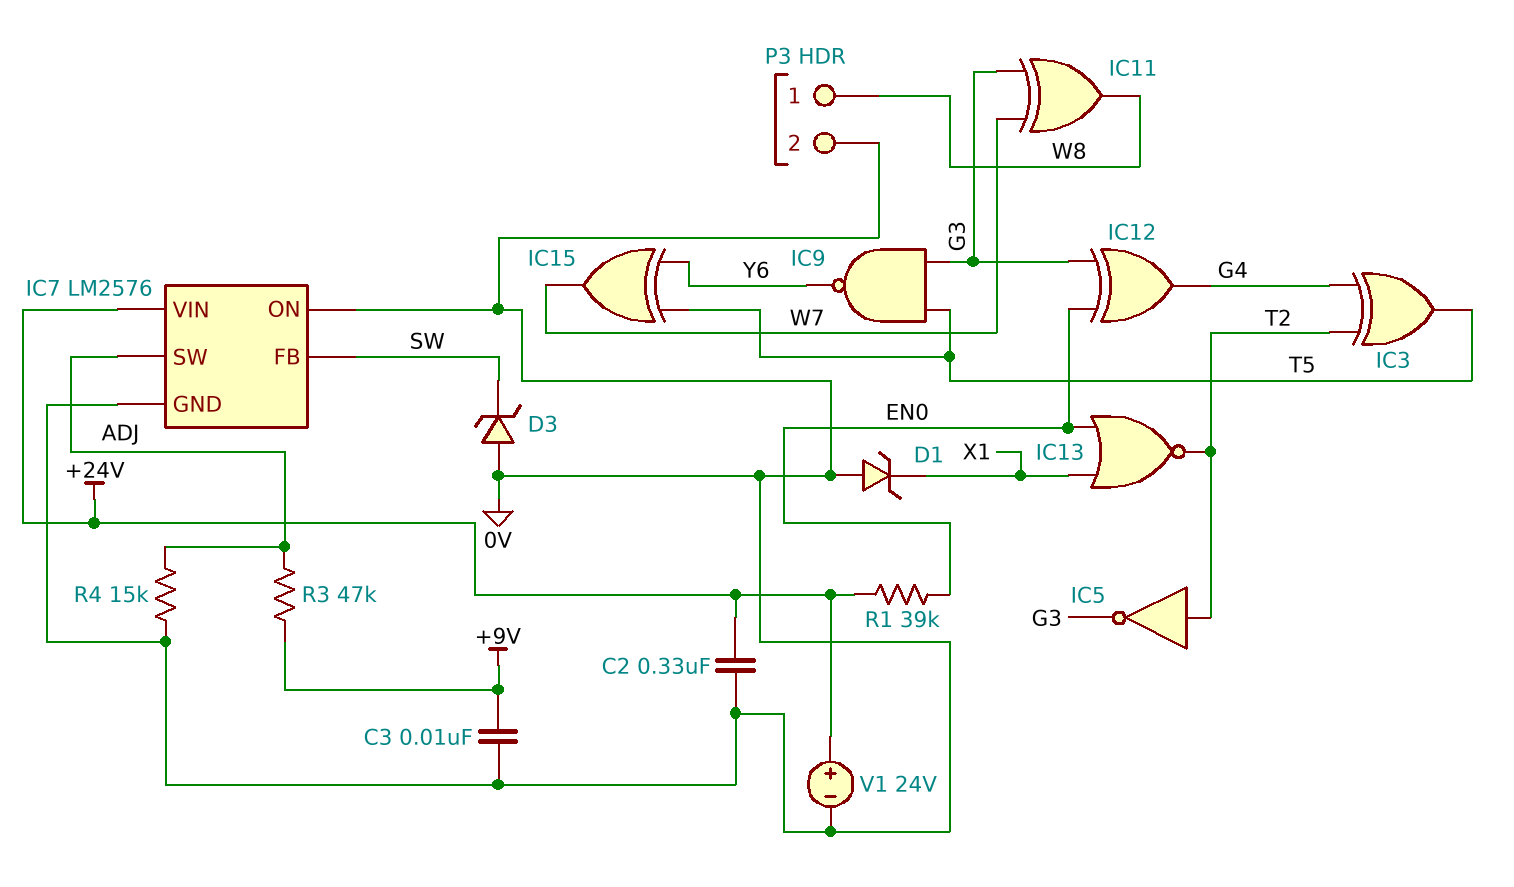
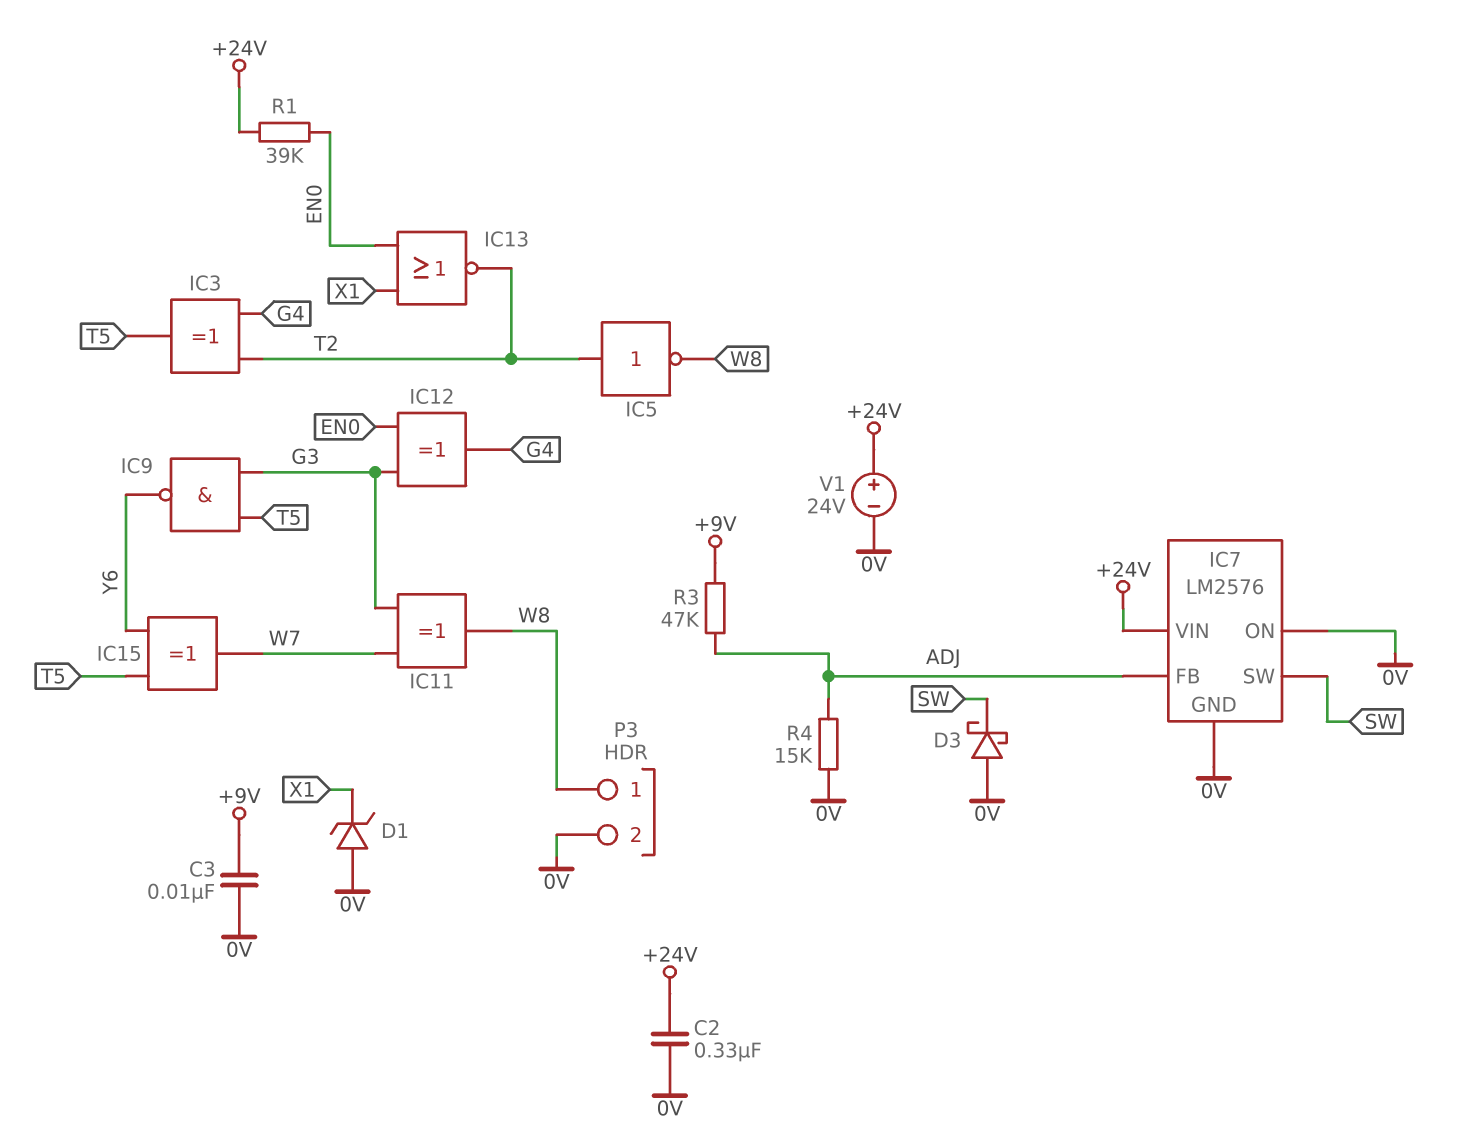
D3: zener (A 0V, K SW) -> schottky (A 0V, K SW)
IC5: NOT (in T2, out G3) -> NOT (in T2, out W8)
IC7 pin FB: SW -> ADJ
IC7 pin SW: ADJ -> SW

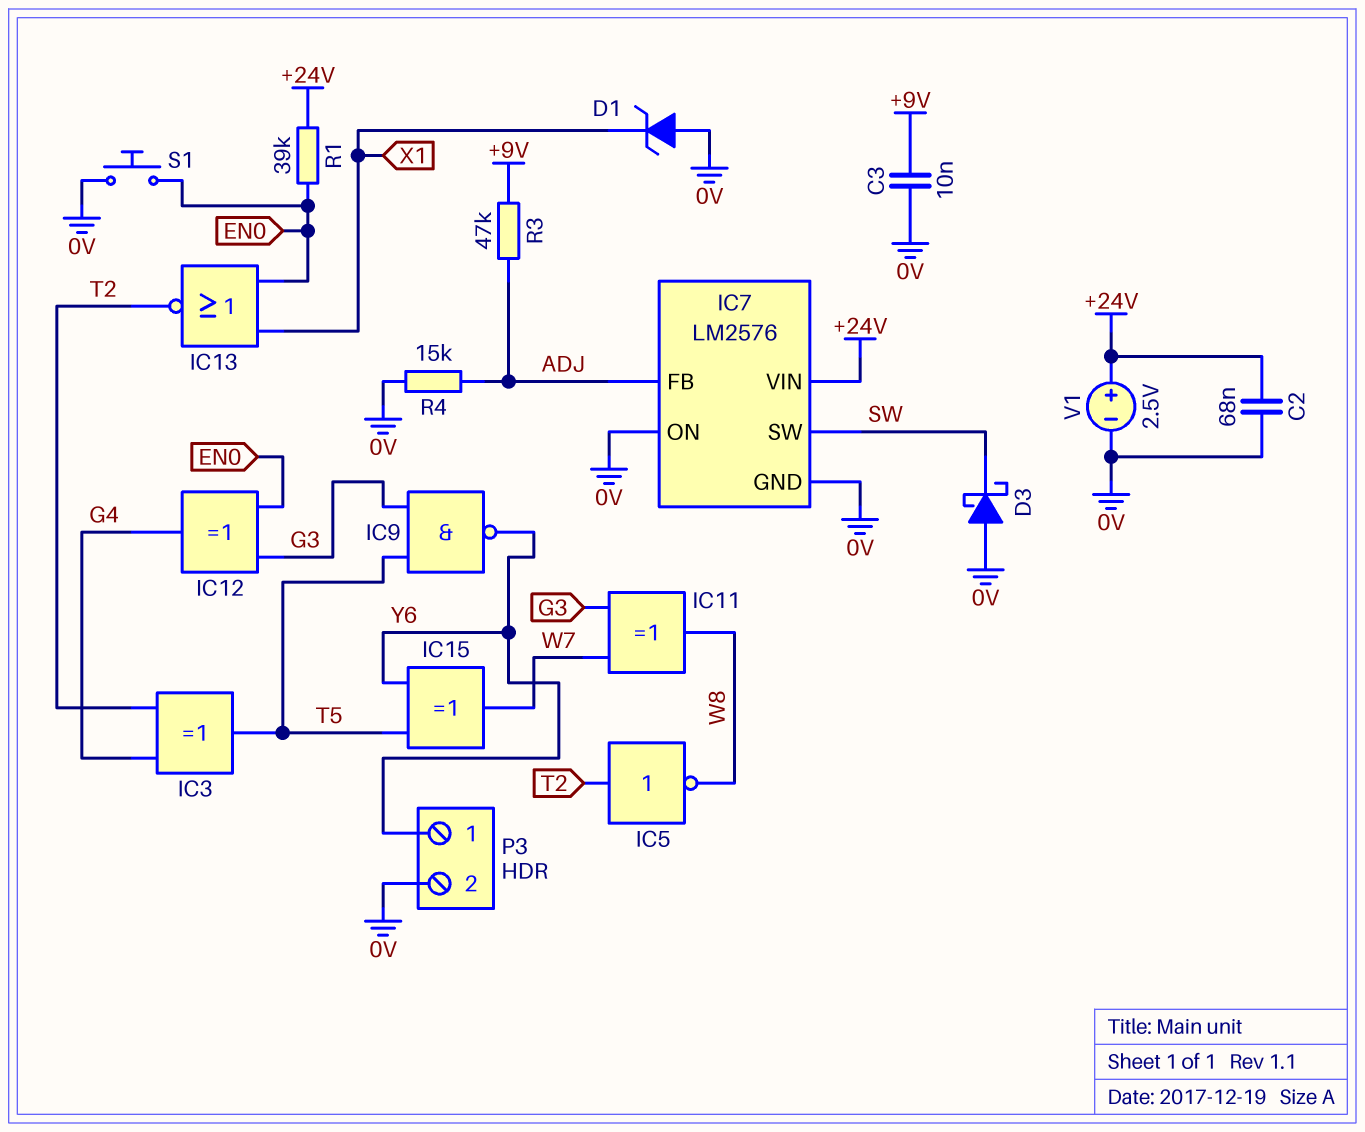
C2: 330nF (+24V, 0V) -> 68nF (+24V, 0V)
P3 pin 1: W8 -> Y6
S1: none -> button (0V, EN0)
V1: 24V (plus +24V, minus 0V) -> 2.5V (plus +24V, minus 0V)

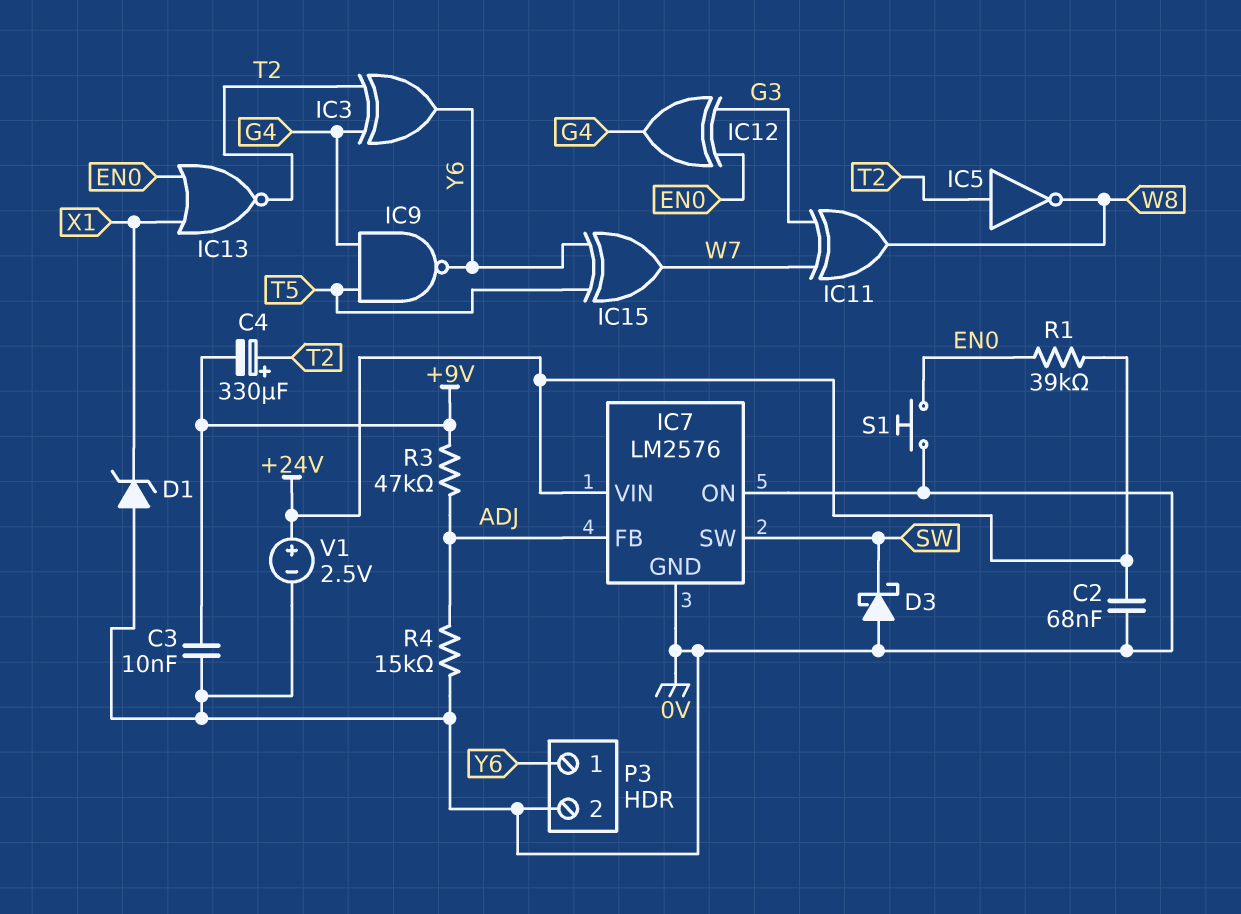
C4: none -> 330uF (plus T2, minus +9V)
IC3: XOR (in G4, in T2, out T5) -> XOR (in G4, in T2, out Y6)
IC9: NAND (in G3, in T5, out Y6) -> NAND (in G4, in T5, out Y6)

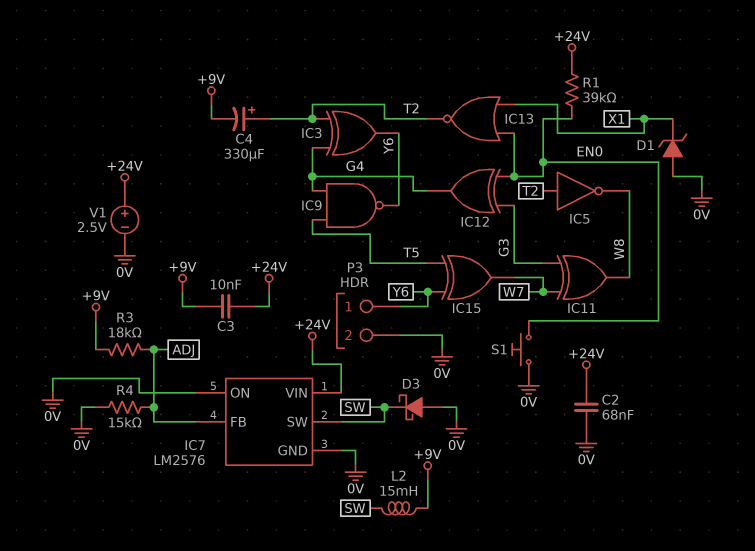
C3: 10nF (+9V, 0V) -> 10nF (+9V, +24V)
L2: none -> 15mH (+9V, SW)
R3: 47k (+9V, ADJ) -> 18k (+9V, ADJ)

